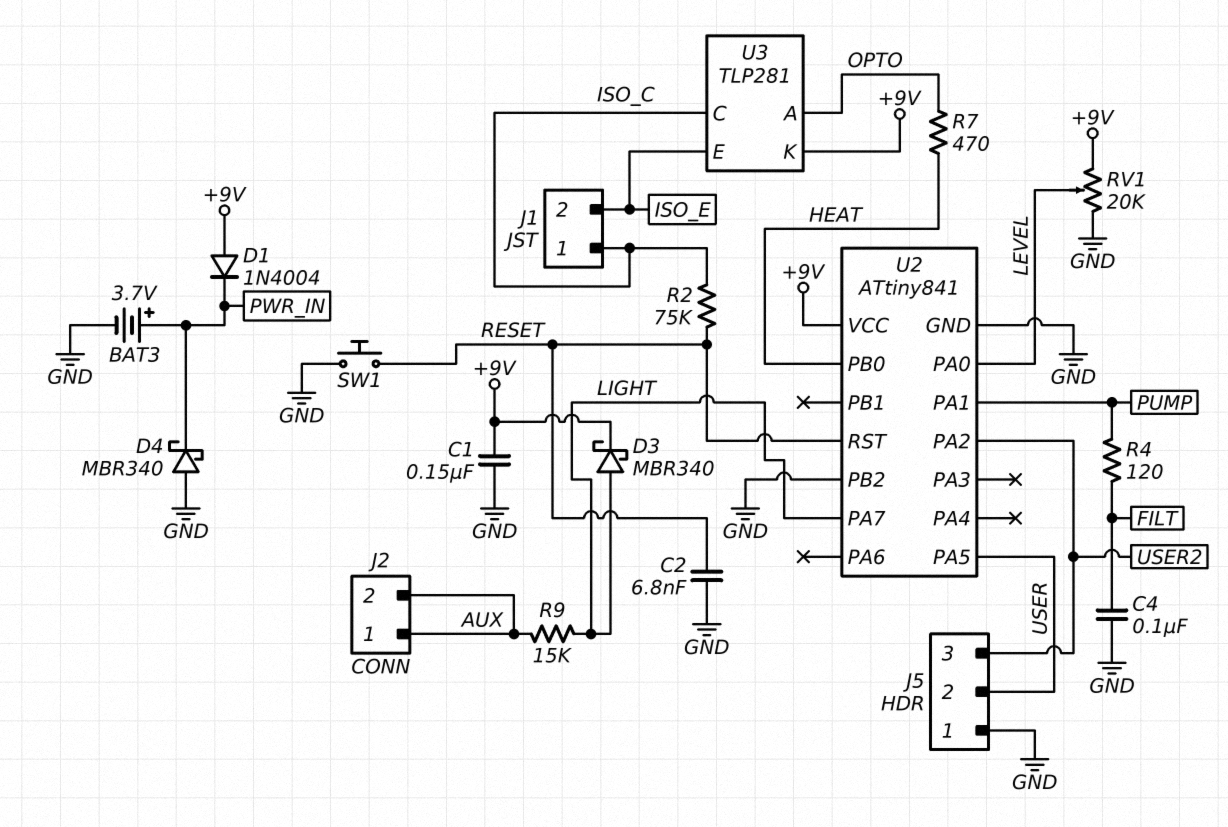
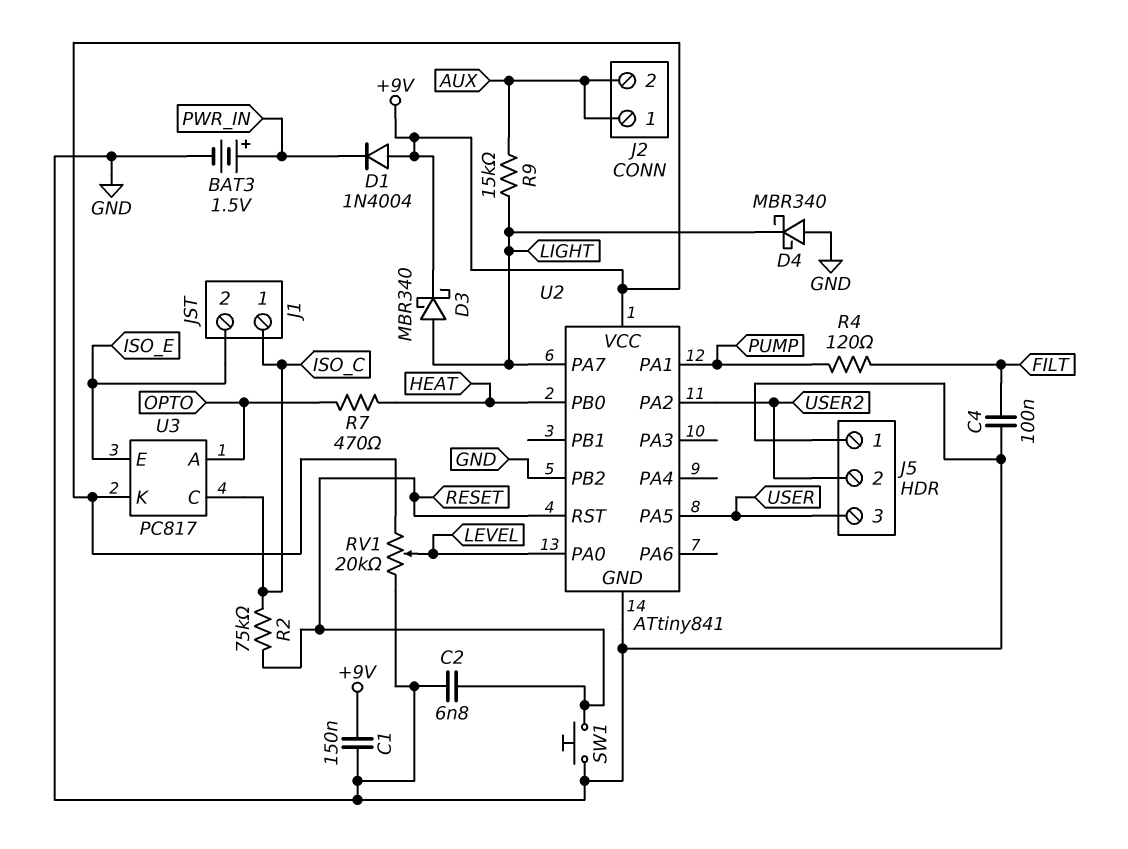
BAT3: 3.7V (plus PWR_IN, minus GND) -> 1.5V (plus PWR_IN, minus GND)
D4: schottky MBR340 (A GND, K PWR_IN) -> schottky MBR340 (A GND, K LIGHT)
J5 pin 2: USER -> USER2
J5 pin 3: USER2 -> USER
U3: TLP281 -> PC817

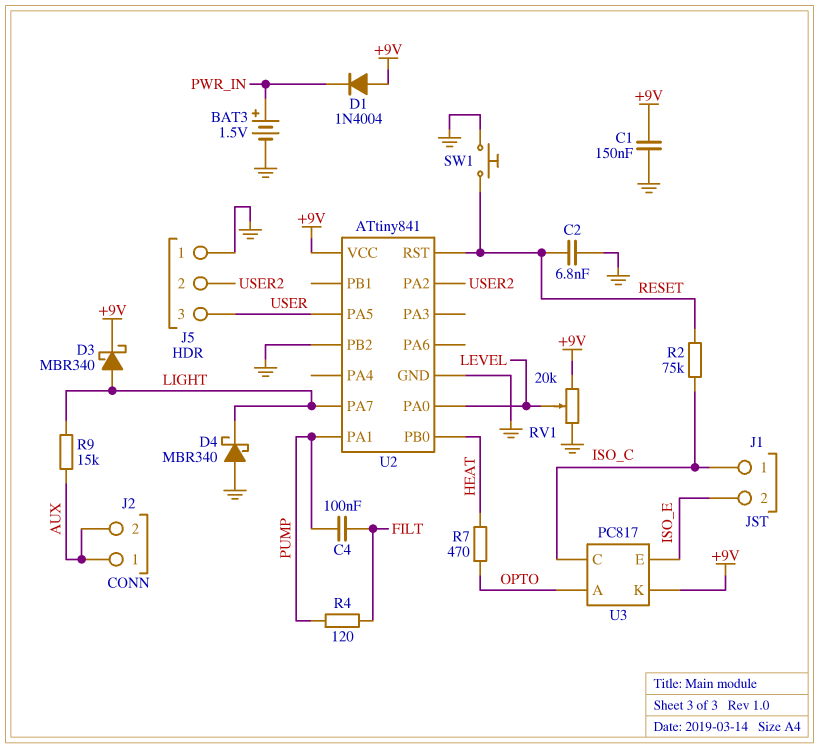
C4: 100nF (FILT, GND) -> 100nF (FILT, PUMP)

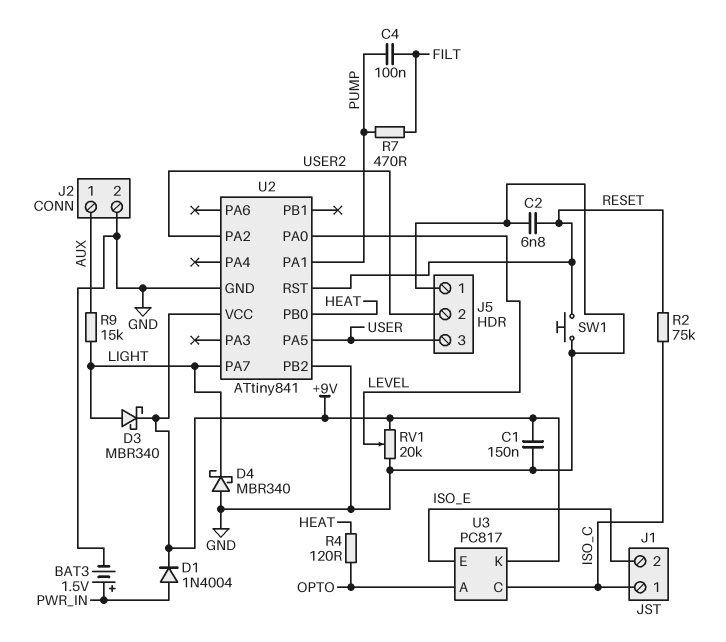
D1: diode 1N4004 (A +9V, K PWR_IN) -> diode 1N4004 (A PWR_IN, K +9V)
J2 pin 2: AUX -> GND
R4: 120 (FILT, PUMP) -> 120 (HEAT, OPTO)
R7: 470 (HEAT, OPTO) -> 470 (FILT, PUMP)

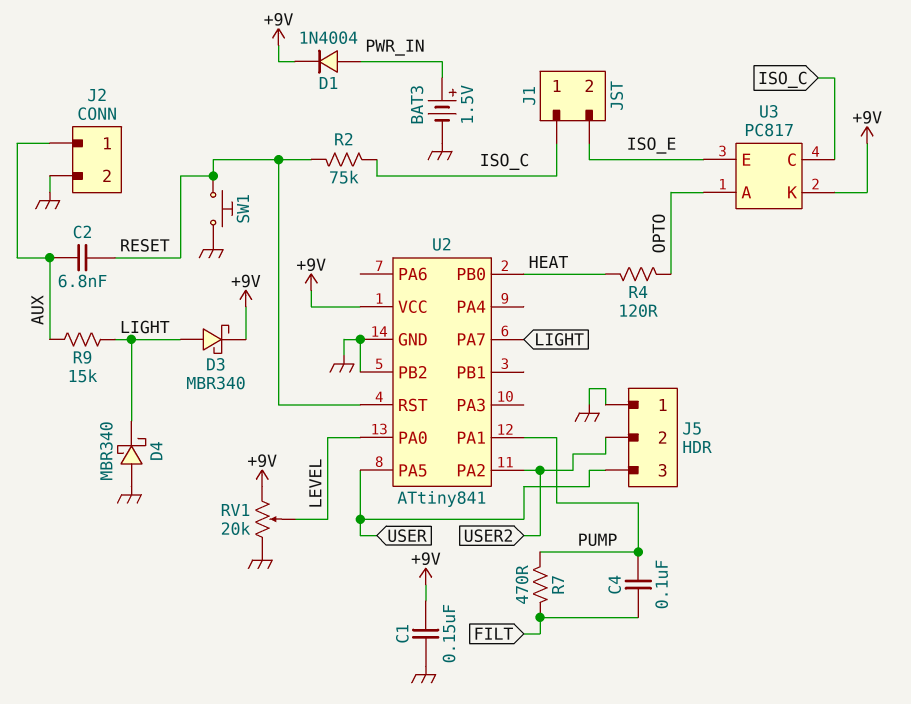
C2: 6.8nF (GND, RESET) -> 6.8nF (AUX, RESET)

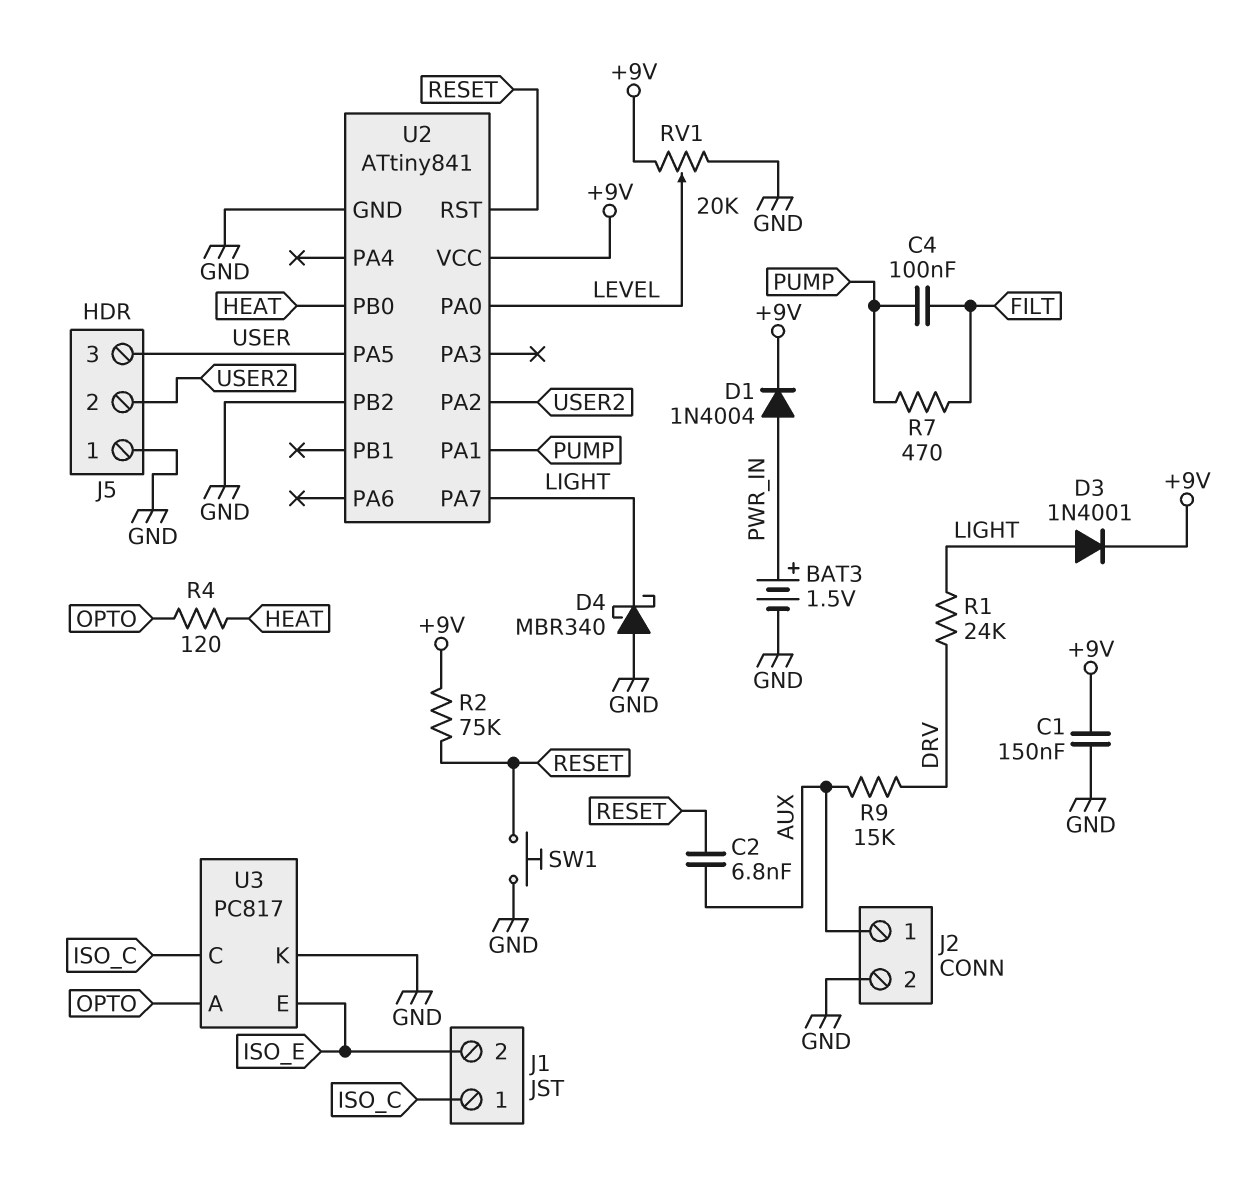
D3: schottky MBR340 (A LIGHT, K +9V) -> diode 1N4001 (A LIGHT, K +9V)
R1: none -> 24k (DRV, LIGHT)
R2: 75k (ISO_C, RESET) -> 75k (+9V, RESET)
R9: 15k (AUX, LIGHT) -> 15k (AUX, DRV)
U3 pin K: +9V -> GND

